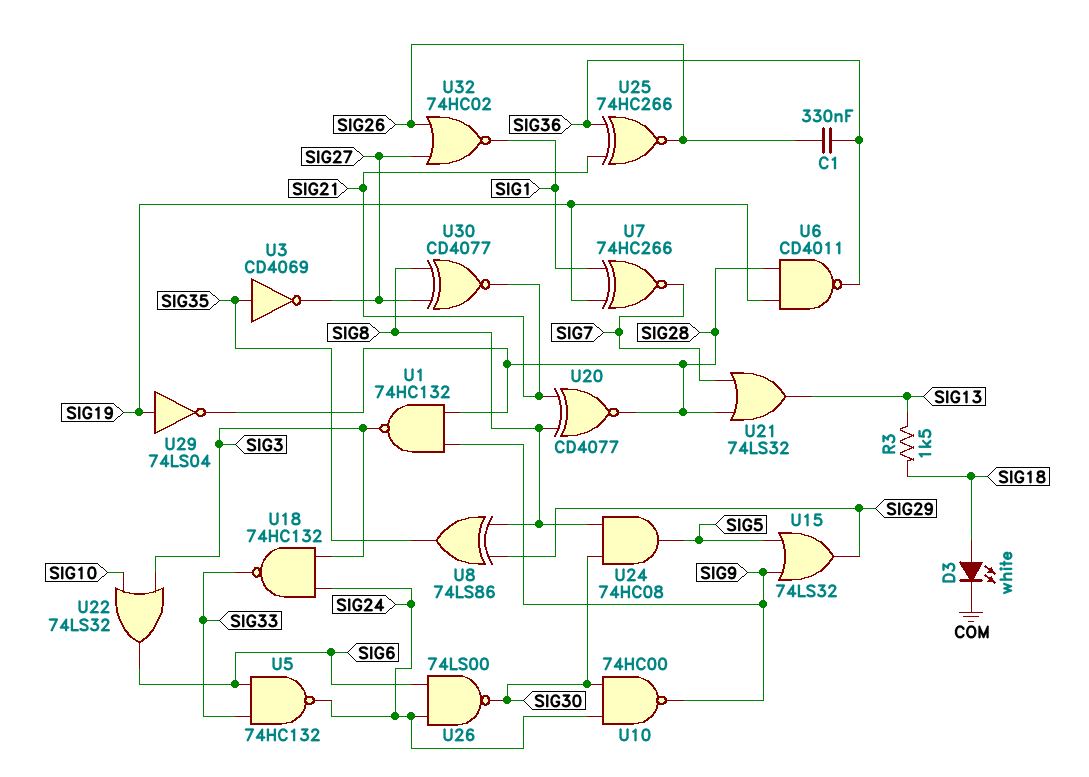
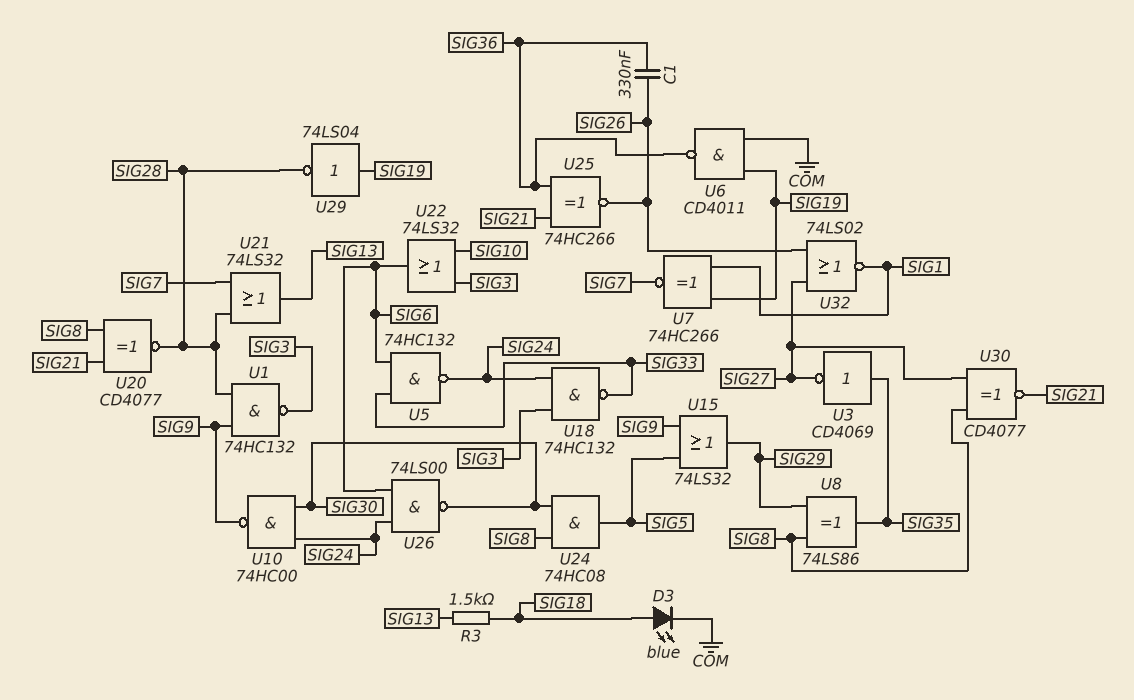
D3: LED white (A SIG18, K COM) -> LED blue (A SIG18, K COM)
U6: NAND CD4011 (in SIG19, in SIG28, out SIG36) -> NAND CD4011 (in COM, in SIG19, out SIG36)
U32: NOR 74HC02 (in SIG26, in SIG27, out SIG1) -> NOR 74LS02 (in SIG26, in SIG27, out SIG1)

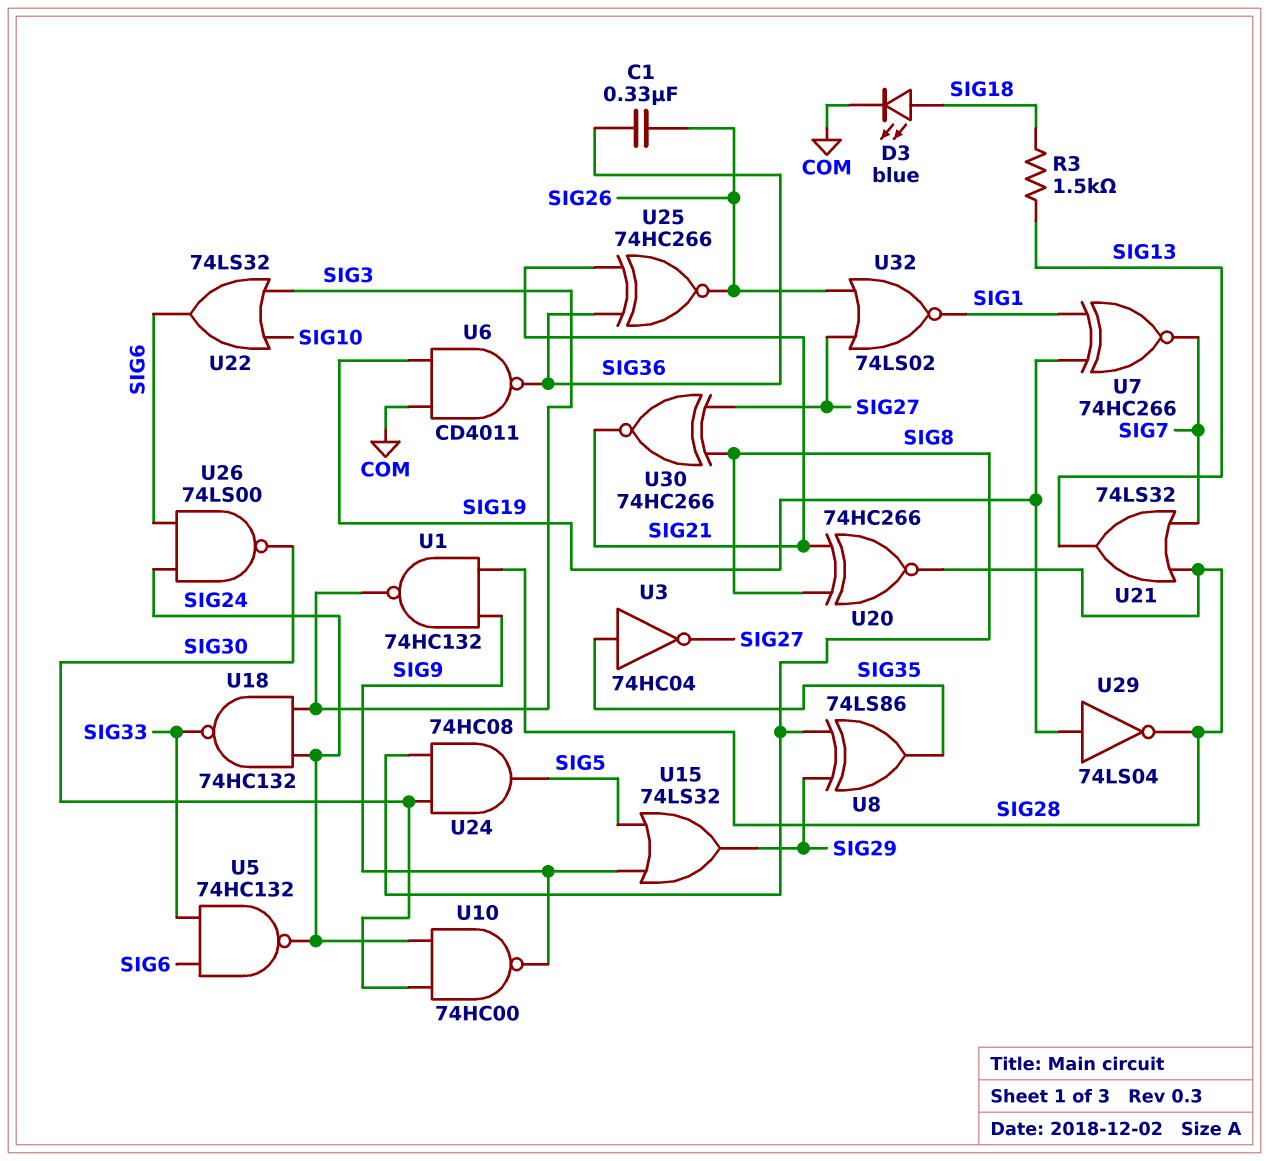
U3: NOT CD4069 (in SIG35, out SIG27) -> NOT 74HC04 (in SIG35, out SIG27)
U20: XNOR CD4077 (in SIG8, in SIG21, out SIG28) -> XNOR 74HC266 (in SIG8, in SIG21, out SIG28)
U30: XNOR CD4077 (in SIG8, in SIG27, out SIG21) -> XNOR 74HC266 (in SIG8, in SIG27, out SIG21)

